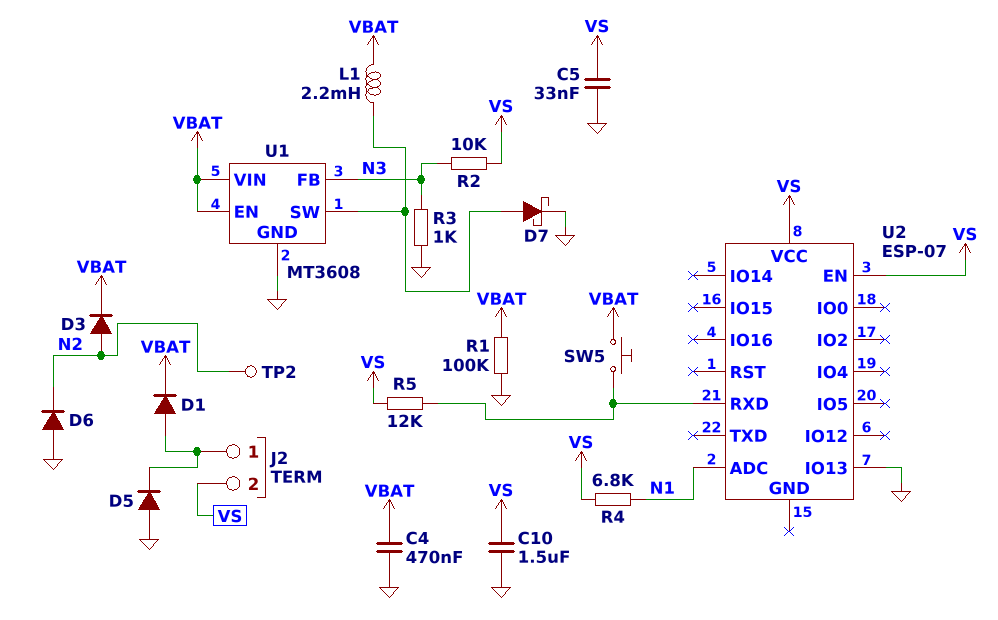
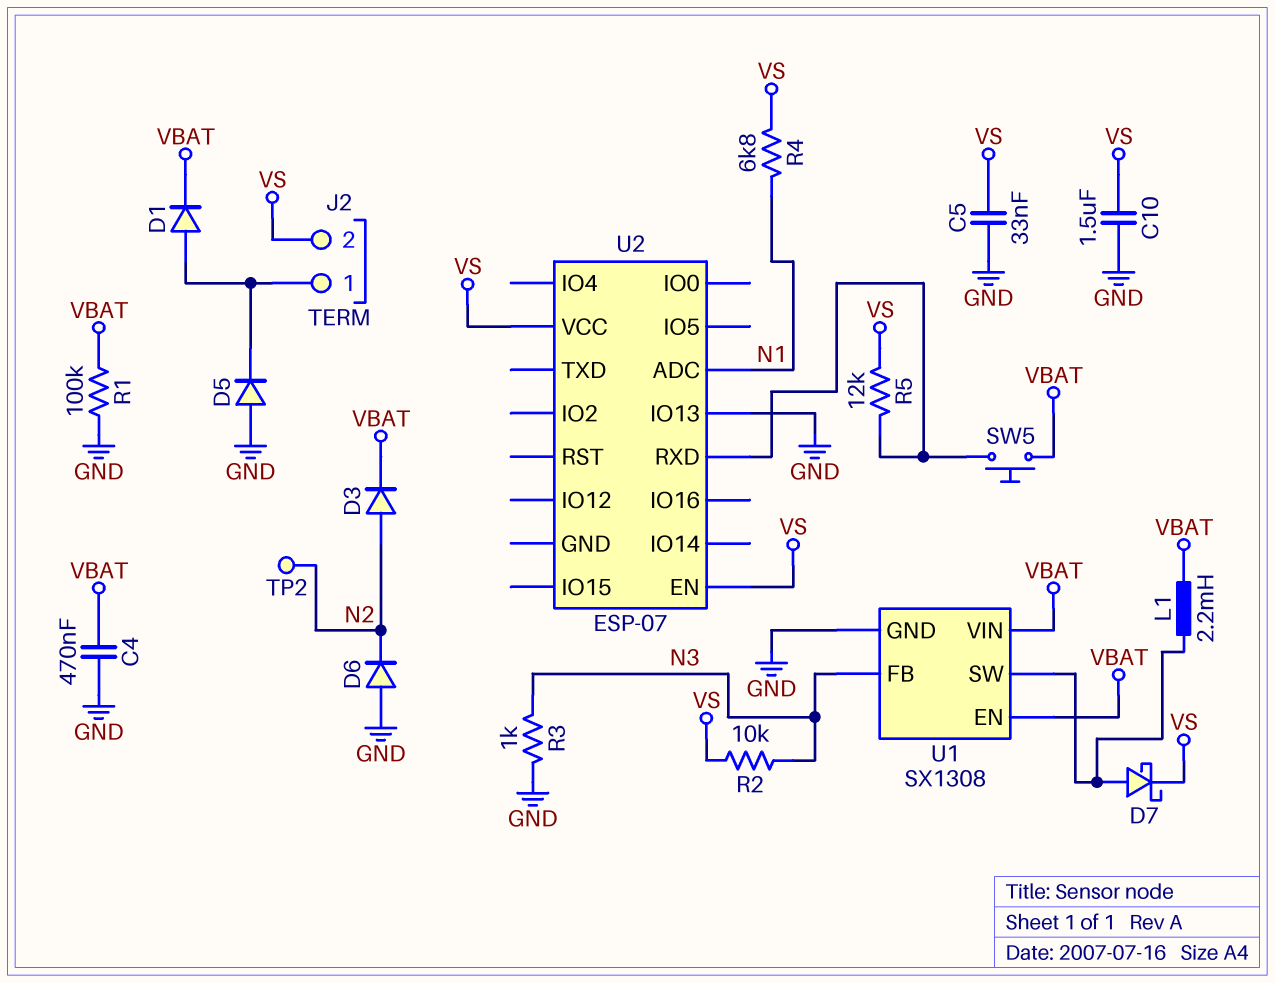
D7: schottky (A U1/SW, K GND) -> schottky (A U1/SW, K VS)
U1: MT3608 -> SX1308

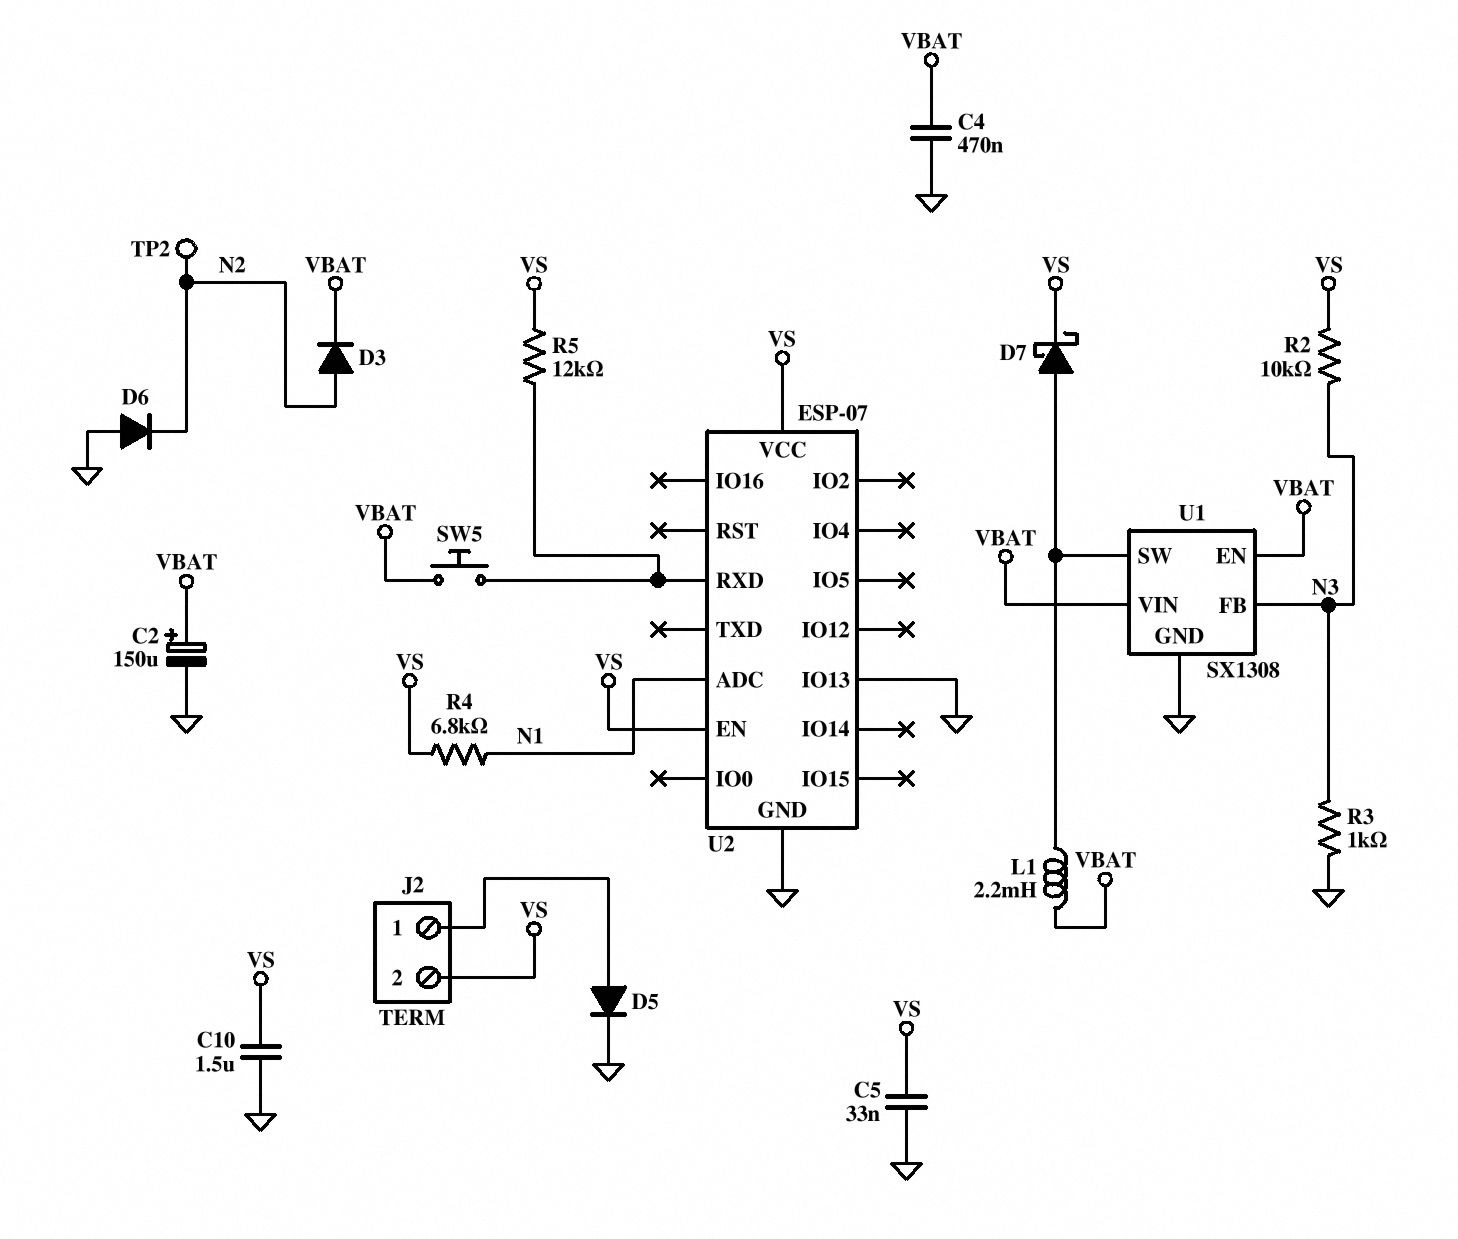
C2: none -> 150uF (plus VBAT, minus GND)
D1: diode (A J2/1, K VBAT) -> none
D5: diode (A GND, K J2/1) -> diode (A J2/1, K GND)
R1: 100k (GND, VBAT) -> none
U2 pin GND: none -> GND

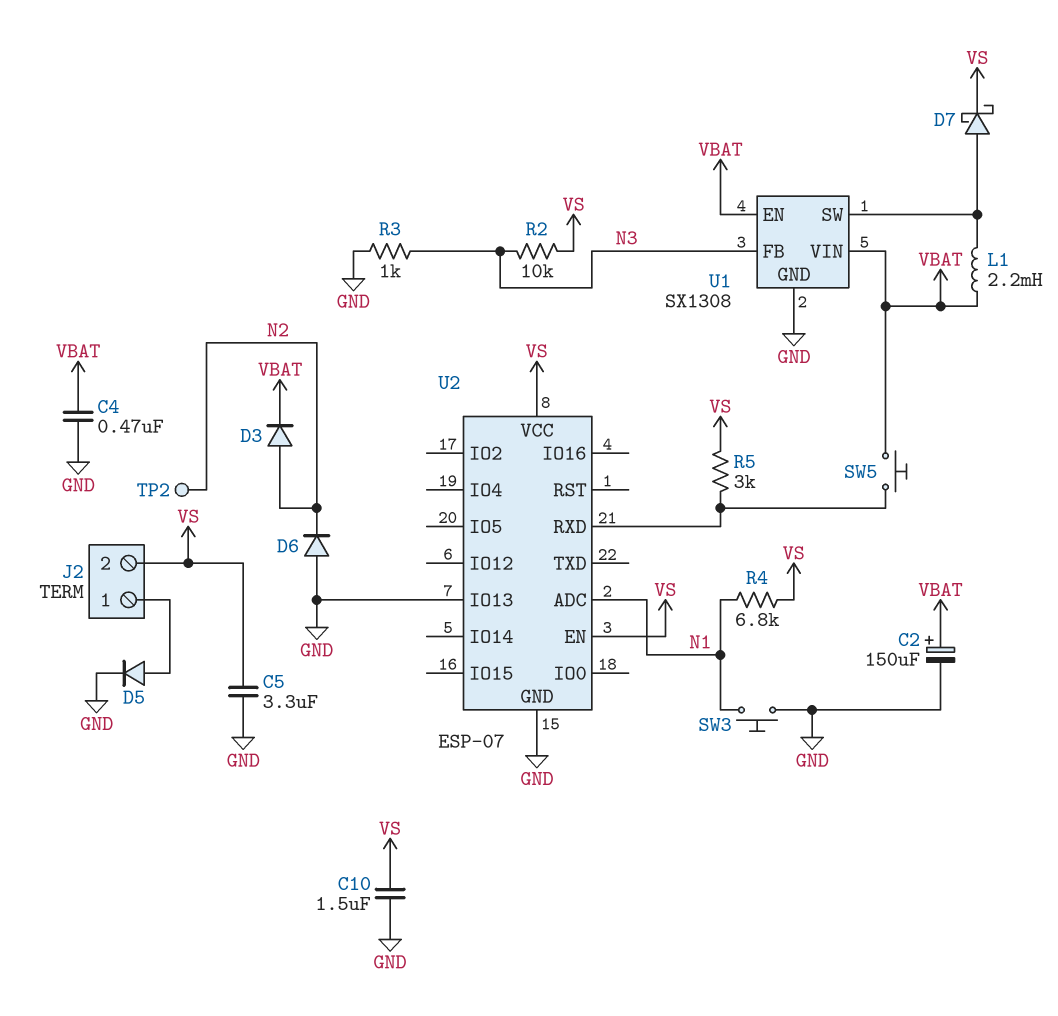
C5: 33nF (GND, VS) -> 3.3uF (GND, VS)
R5: 12k (U2/RXD, VS) -> 3k (U2/RXD, VS)
SW3: none -> button (GND, N1)

